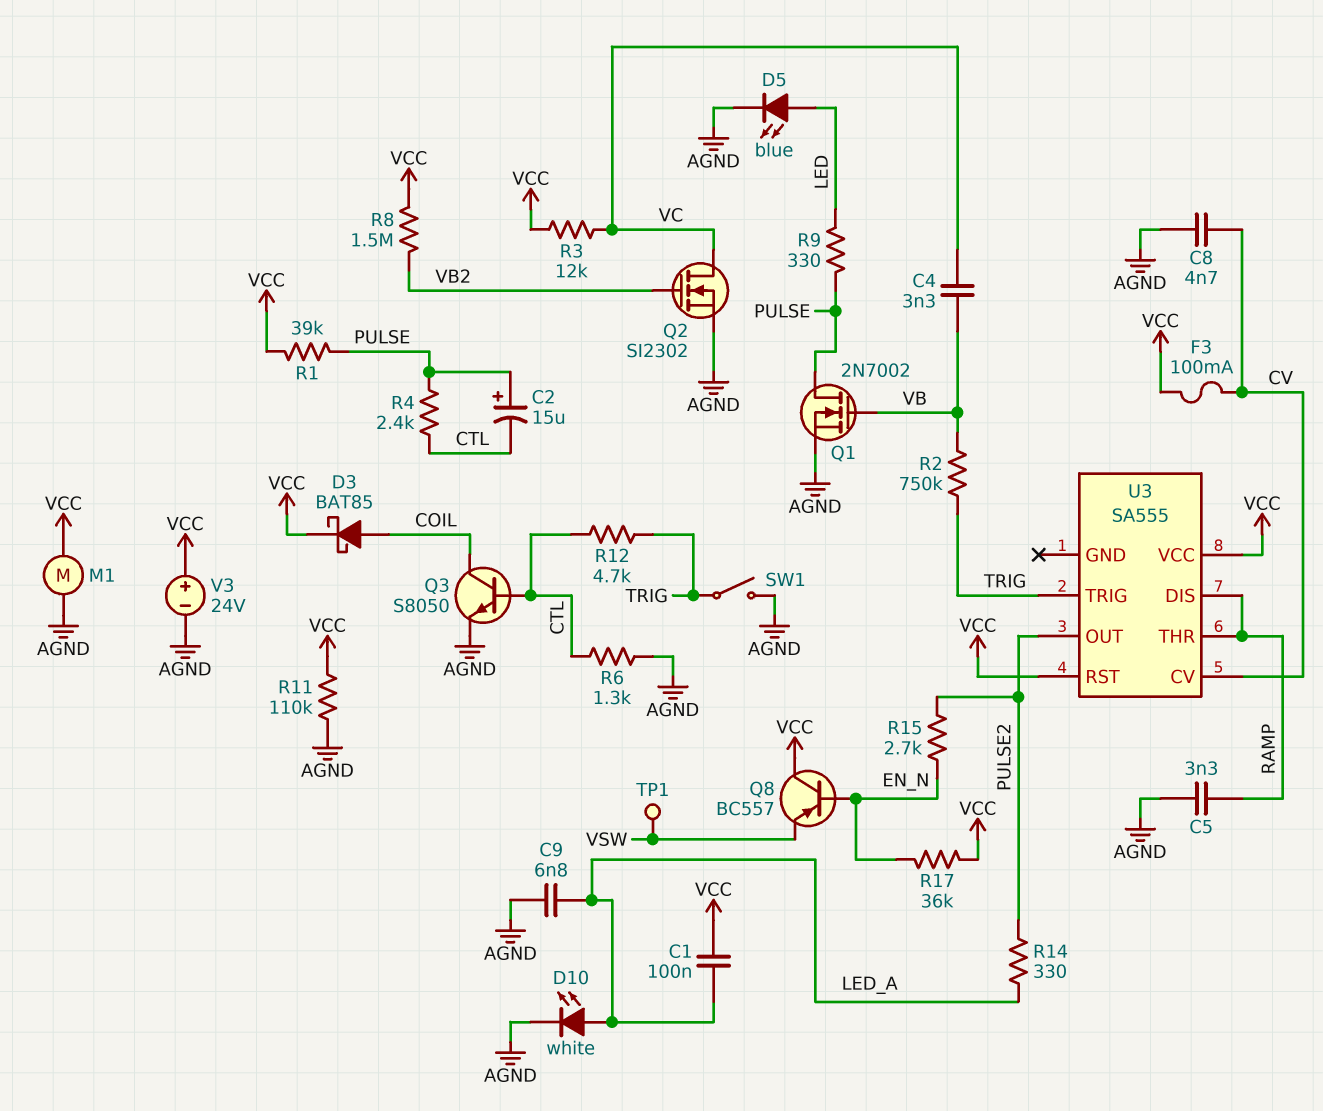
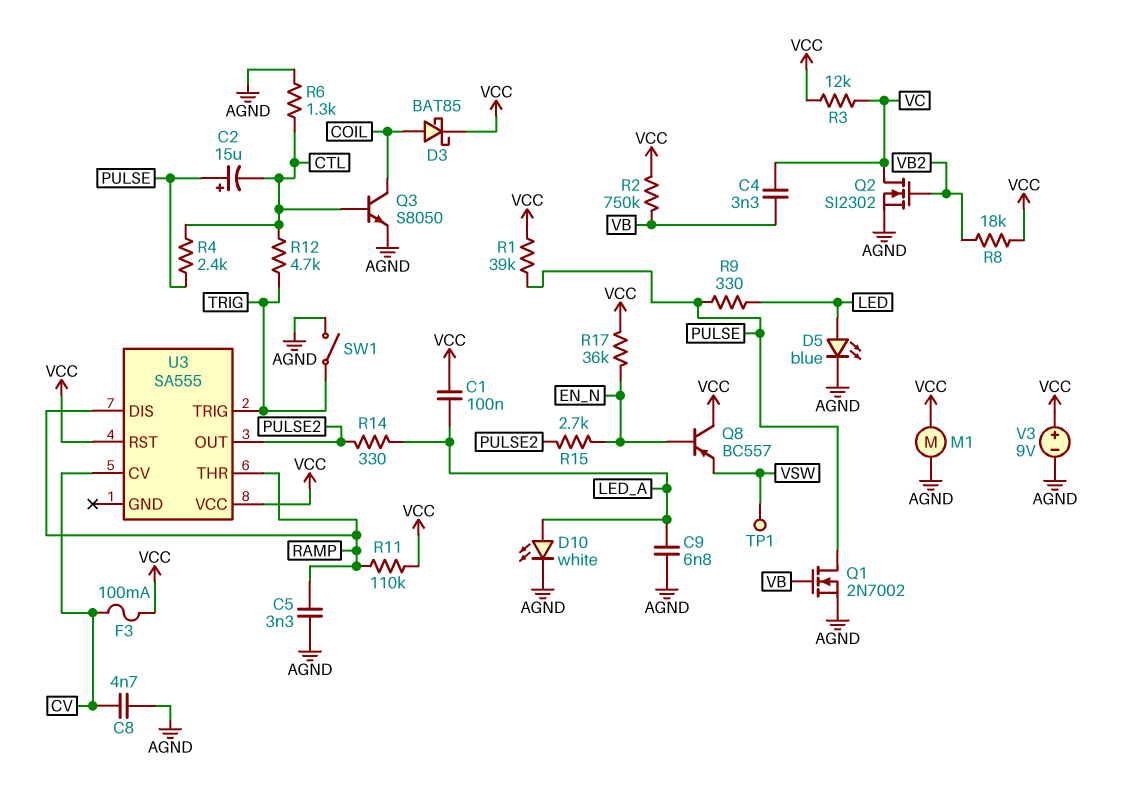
R2: 750k (TRIG, VB) -> 750k (VB, VCC)
R8: 1.5M (VB2, VCC) -> 18k (VB2, VCC)
R11: 110k (AGND, VCC) -> 110k (RAMP, VCC)
V3: 24V (plus VCC, minus AGND) -> 9V (plus VCC, minus AGND)

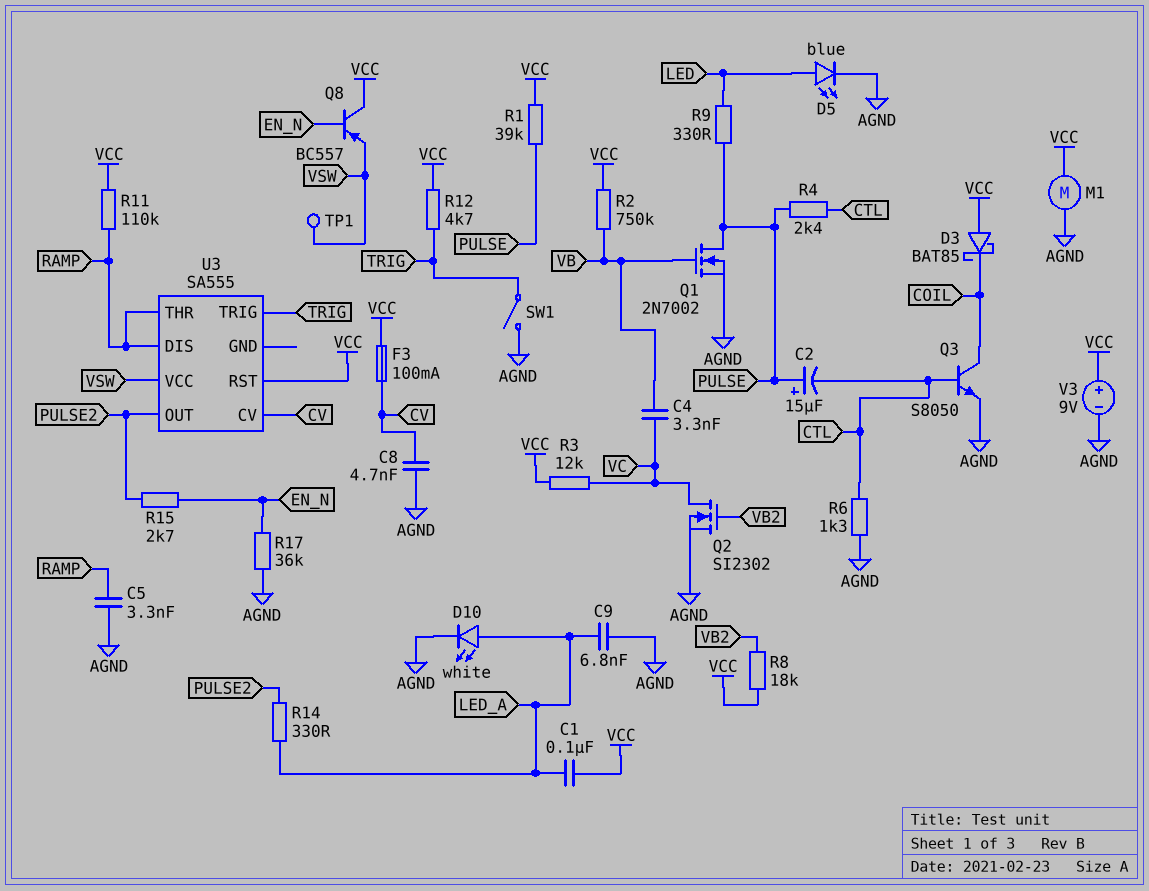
D3: schottky BAT85 (A COIL, K VCC) -> schottky BAT85 (A VCC, K COIL)
R12: 4.7k (CTL, TRIG) -> 4.7k (TRIG, VCC)
R17: 36k (EN_N, VCC) -> 36k (AGND, EN_N)
U3 pin VCC: VCC -> VSW

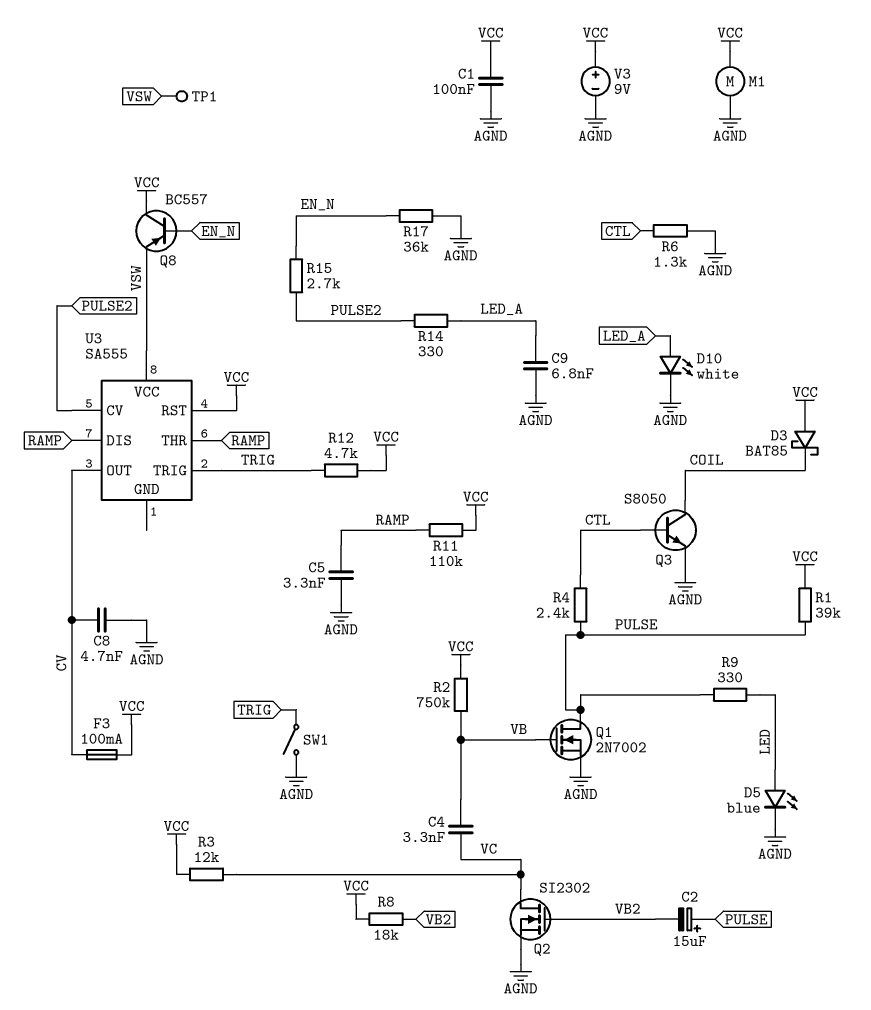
C1: 100nF (LED_A, VCC) -> 100nF (AGND, VCC)
C2: 15uF (plus PULSE, minus CTL) -> 15uF (plus PULSE, minus VB2)
U3 pin CV: CV -> PULSE2
U3 pin OUT: PULSE2 -> CV

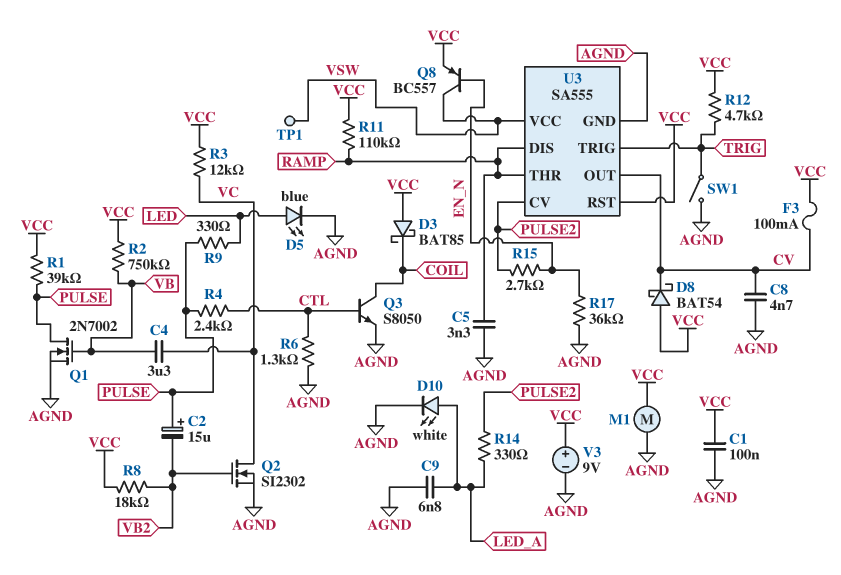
C4: 3.3nF (VB, VC) -> 3.3uF (VB, VC)
D8: none -> schottky BAT54 (A VCC, K CV)
Q8: PNP BC557 (B EN_N, C VCC, E VSW) -> PNP BC557 (B EN_N, C VSW, E VCC)
U3 pin GND: none -> AGND

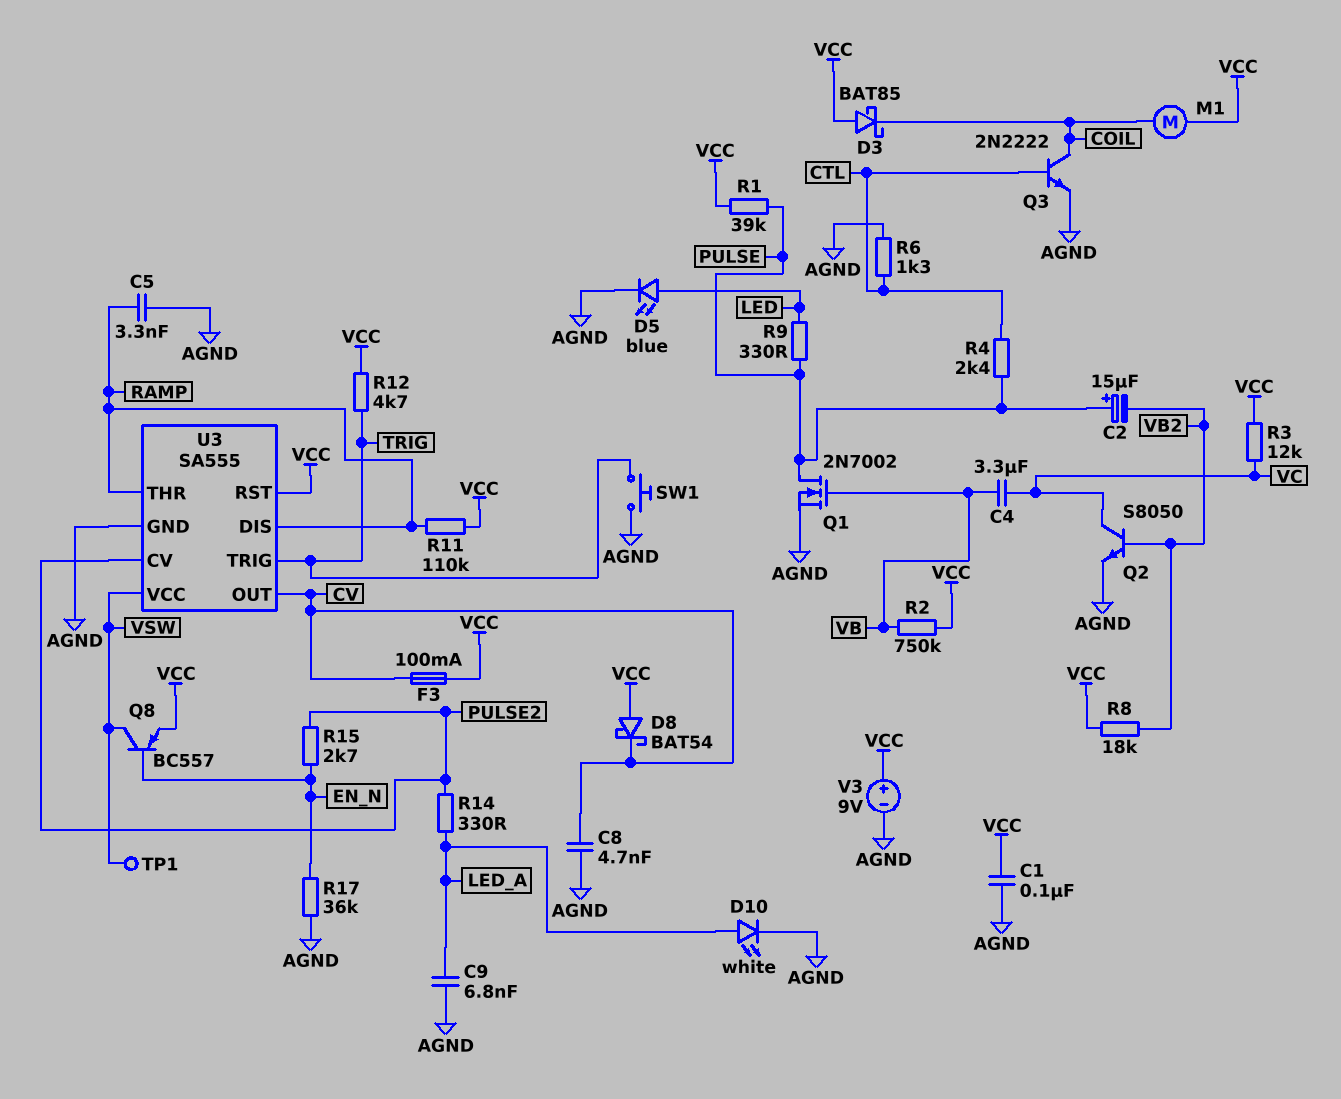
M1: motor (AGND, VCC) -> motor (COIL, VCC)
Q2: NMOS SI2302 (G VB2, D VC, S AGND) -> NPN S8050 (B VB2, C VC, E AGND)
Q3: NPN S8050 (B CTL, C COIL, E AGND) -> NPN 2N2222 (B CTL, C COIL, E AGND)
SW1: switch (AGND, TRIG) -> button (AGND, TRIG)

